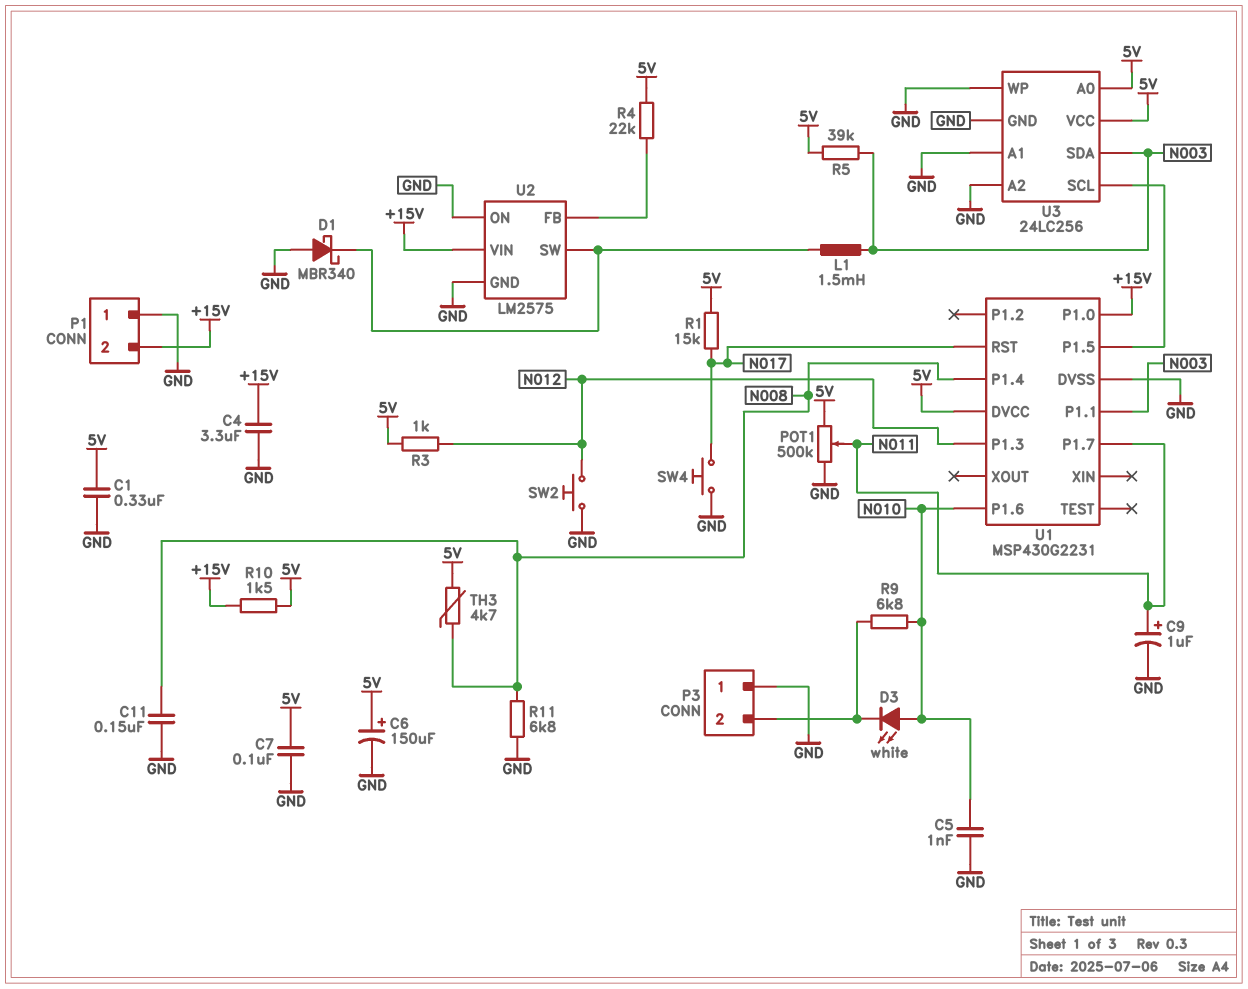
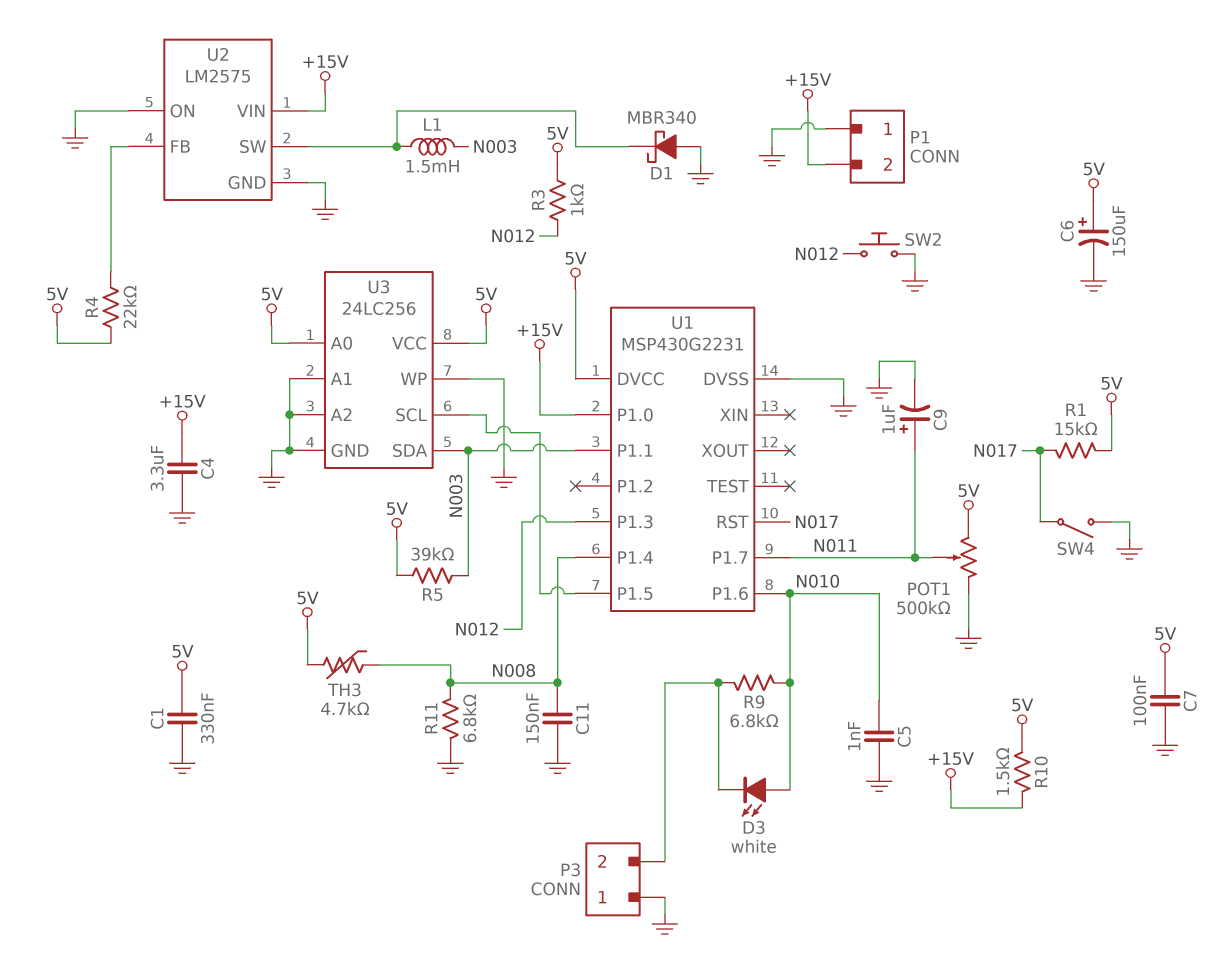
SW4: button (GND, N017) -> switch (GND, N017)

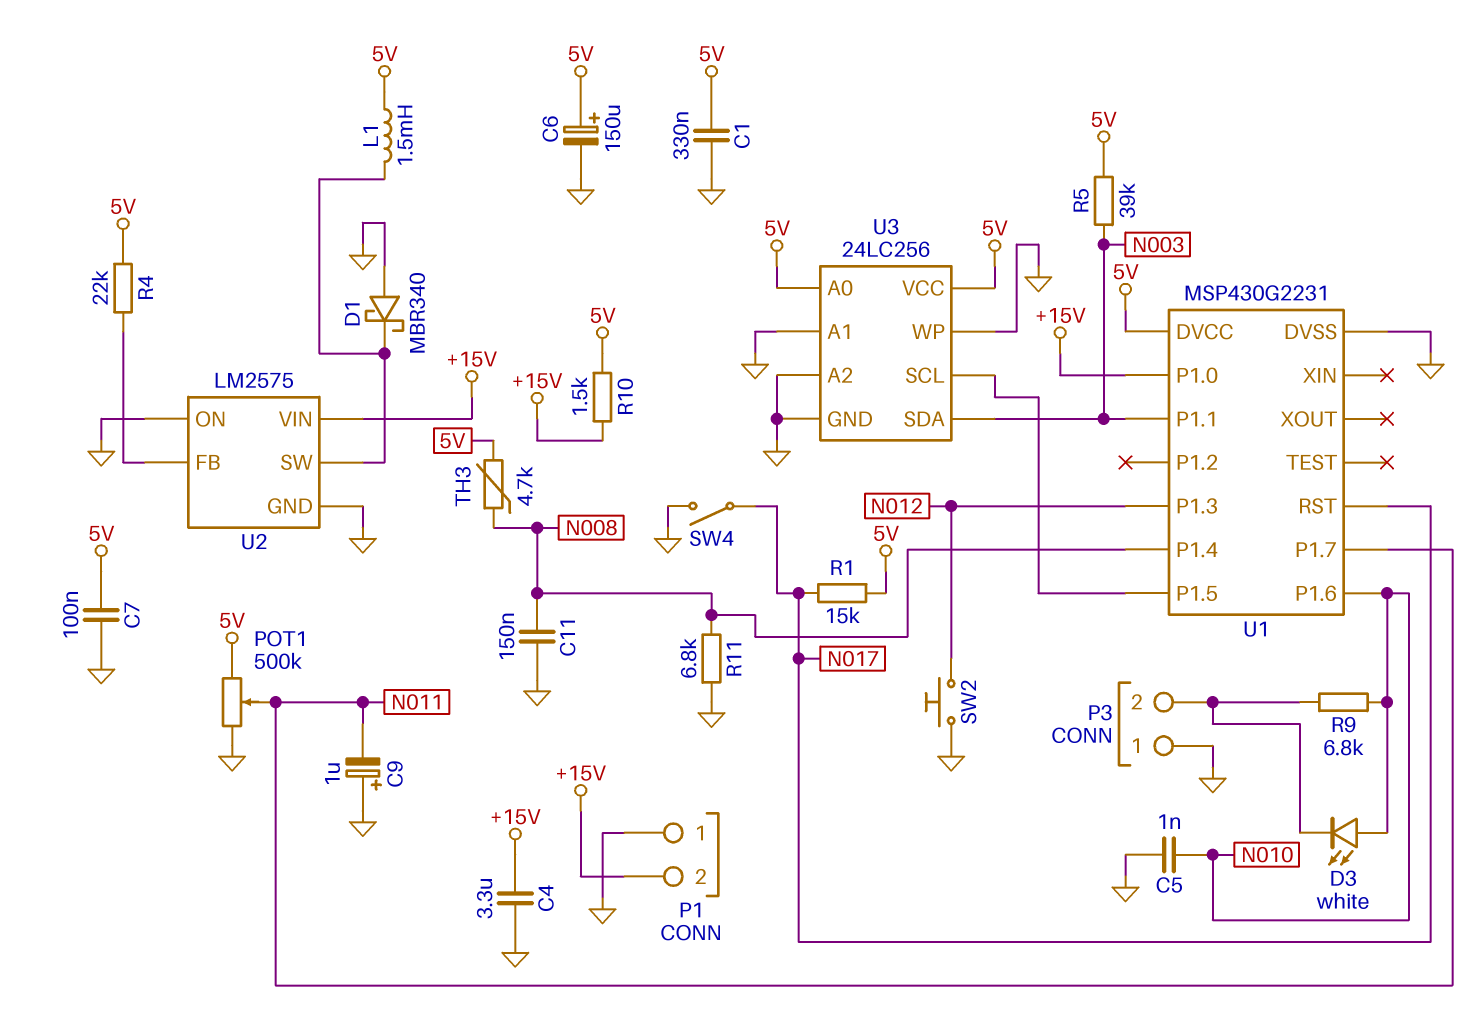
C9: 1uF (plus N011, minus GND) -> 1uF (plus GND, minus N011)
L1: 1.5mH (N003, U2/SW) -> 1.5mH (5V, U2/SW)
R3: 1k (5V, N012) -> none

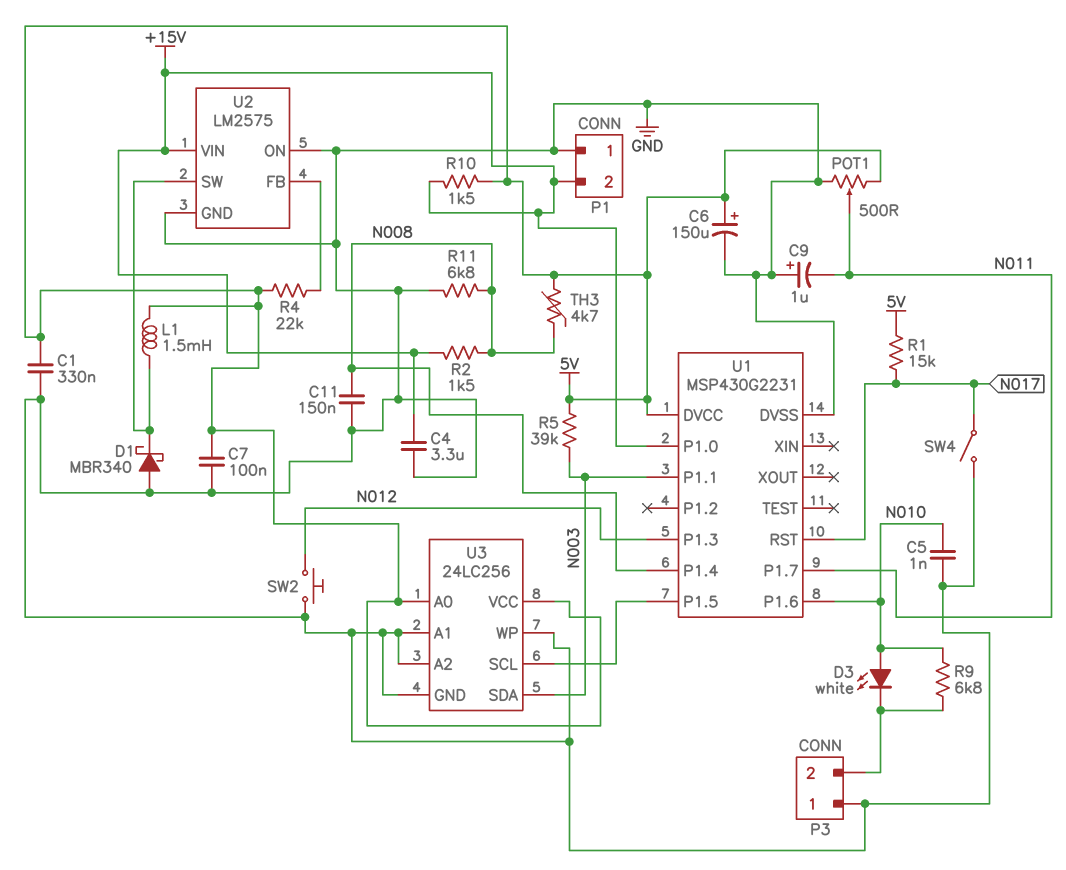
POT1: 500k (5V, GND, wiper N011) -> 500 (5V, GND, wiper N011)
R2: none -> 1.5k (+15V, N008)

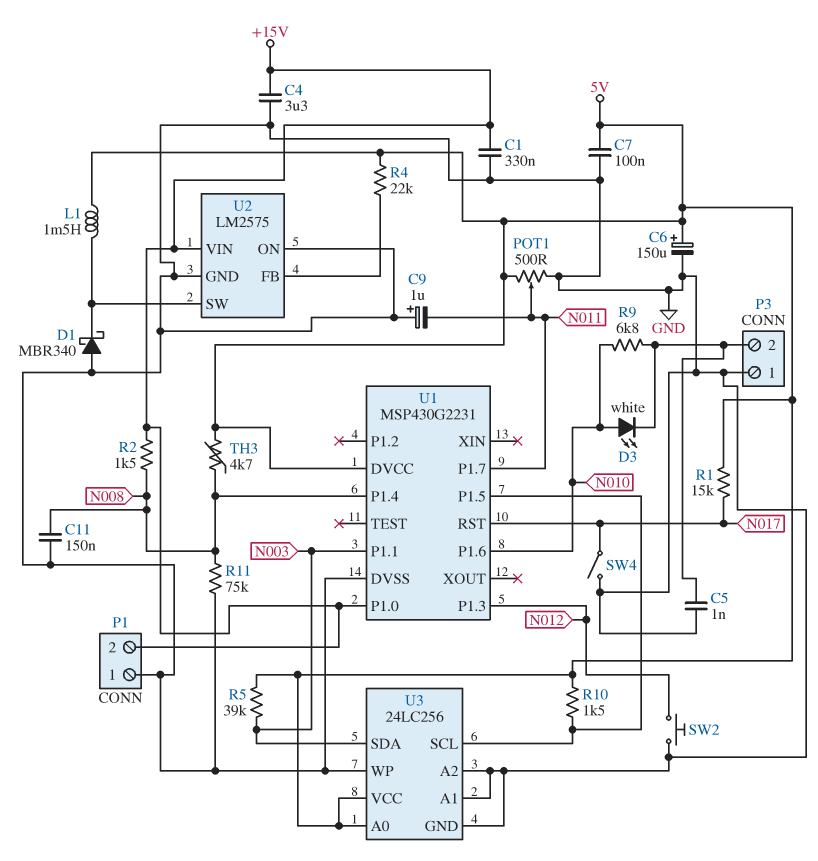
C1: 330nF (5V, GND) -> 330nF (+15V, GND)
C5: 1nF (GND, N010) -> 1nF (GND, P3/2)
R10: 1.5k (+15V, 5V) -> 1.5k (5V, U1/P1.5)
R11: 6.8k (GND, N008) -> 75k (GND, N008)

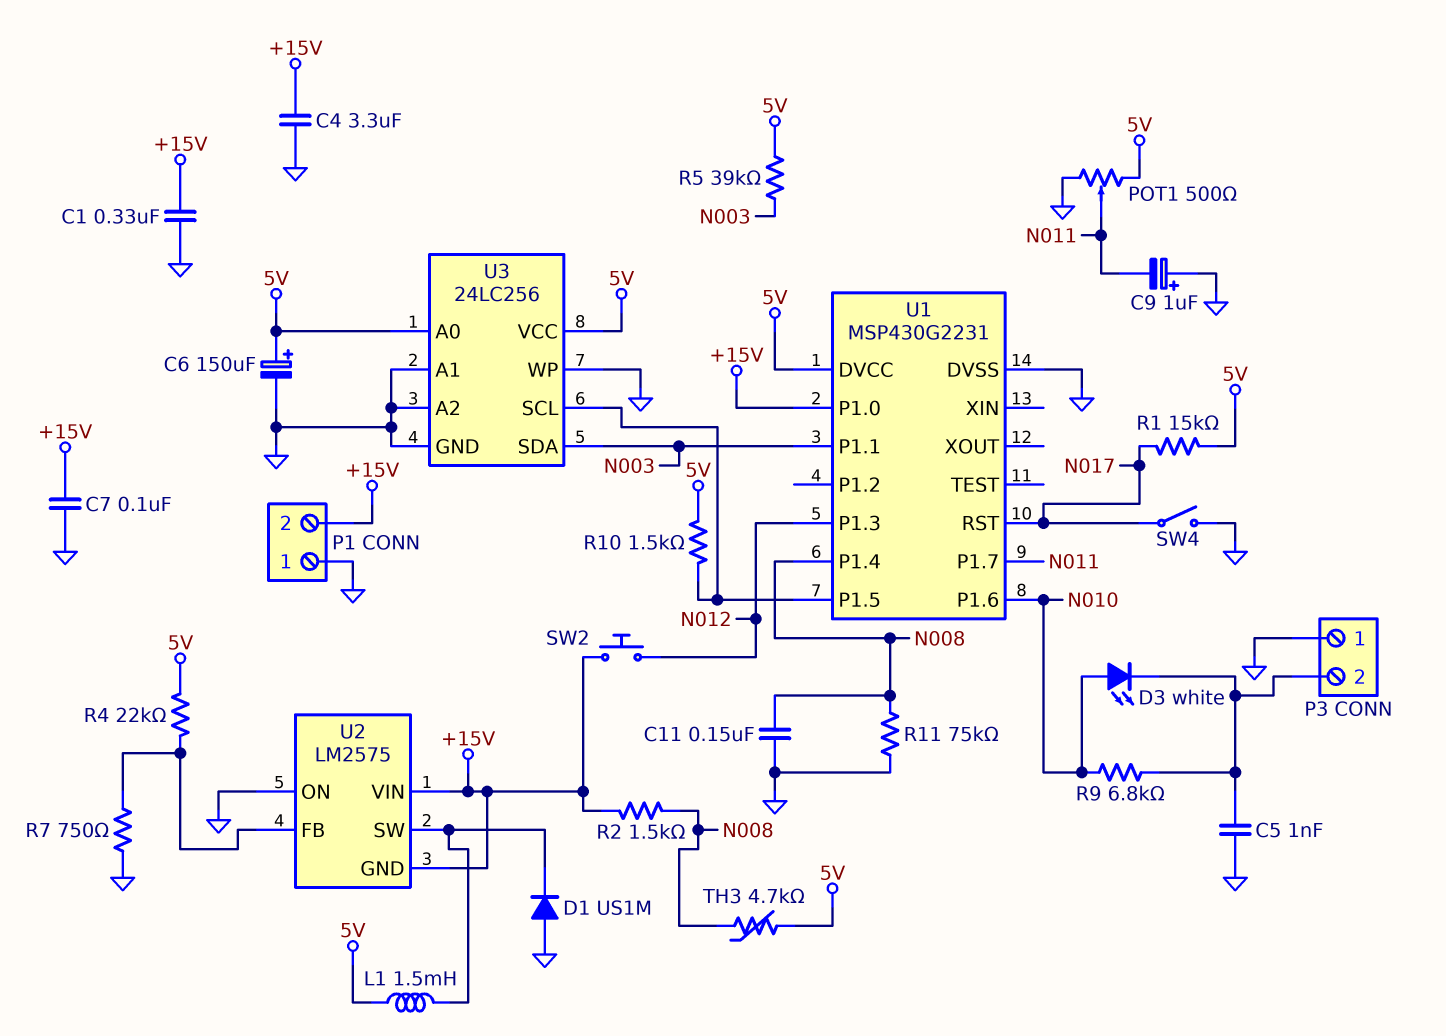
C7: 100nF (5V, GND) -> 100nF (+15V, GND)
D1: schottky MBR340 (A GND, K U2/SW) -> diode US1M (A GND, K U2/SW)
R7: none -> 750 (GND, U2/FB)
SW2: button (GND, N012) -> button (+15V, N012)
U2 pin GND: GND -> +15V

